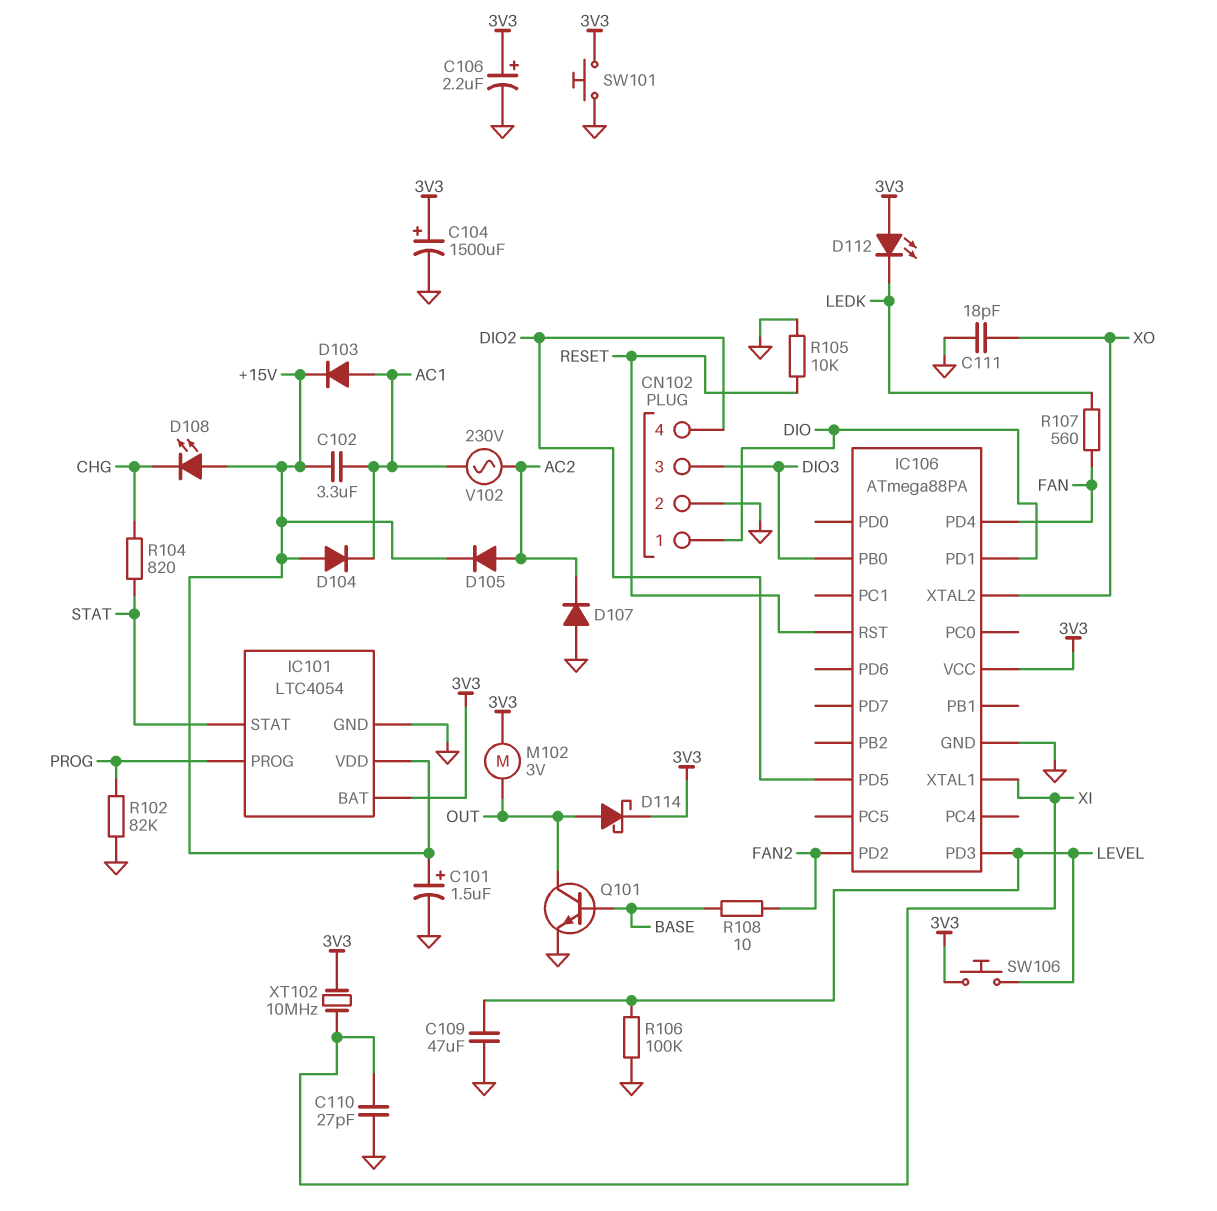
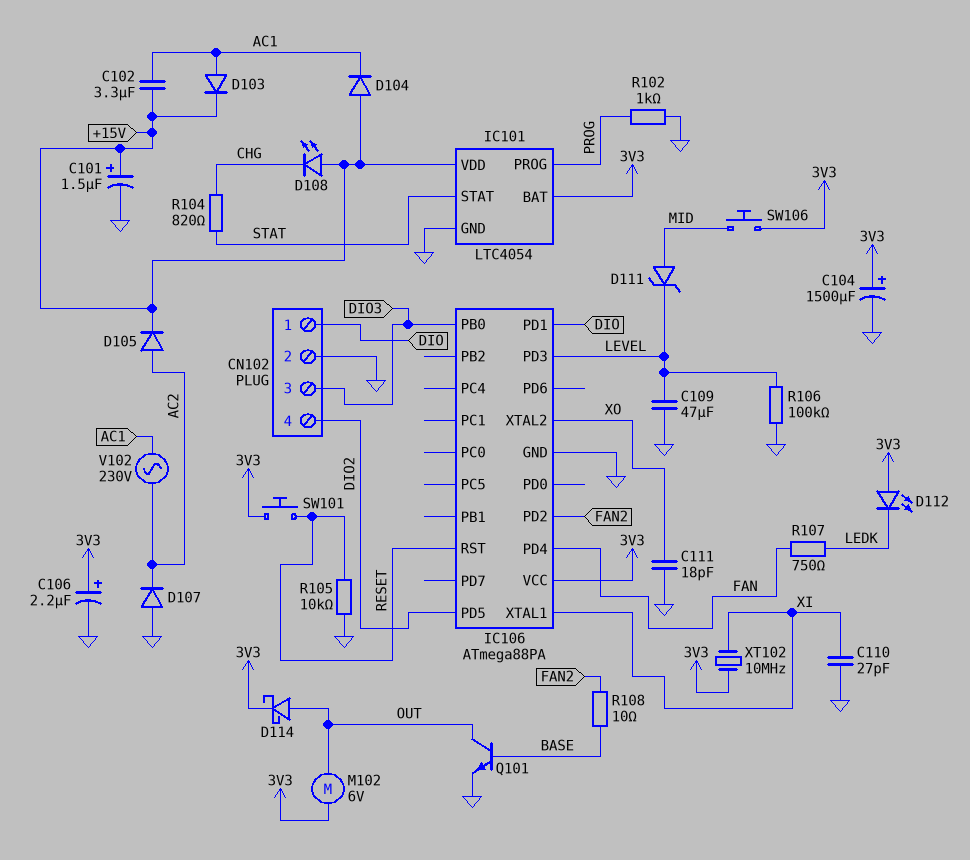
D111: none -> zener (A MID, K LEVEL)
M102: motor 3V (3V3, OUT) -> motor 6V (3V3, OUT)
R102: 82k (GND, PROG) -> 1k (GND, PROG)
R107: 560 (FAN, LEDK) -> 750 (FAN, LEDK)
SW101: button (3V3, GND) -> button (3V3, RESET)
SW106: button (3V3, LEVEL) -> button (3V3, MID)

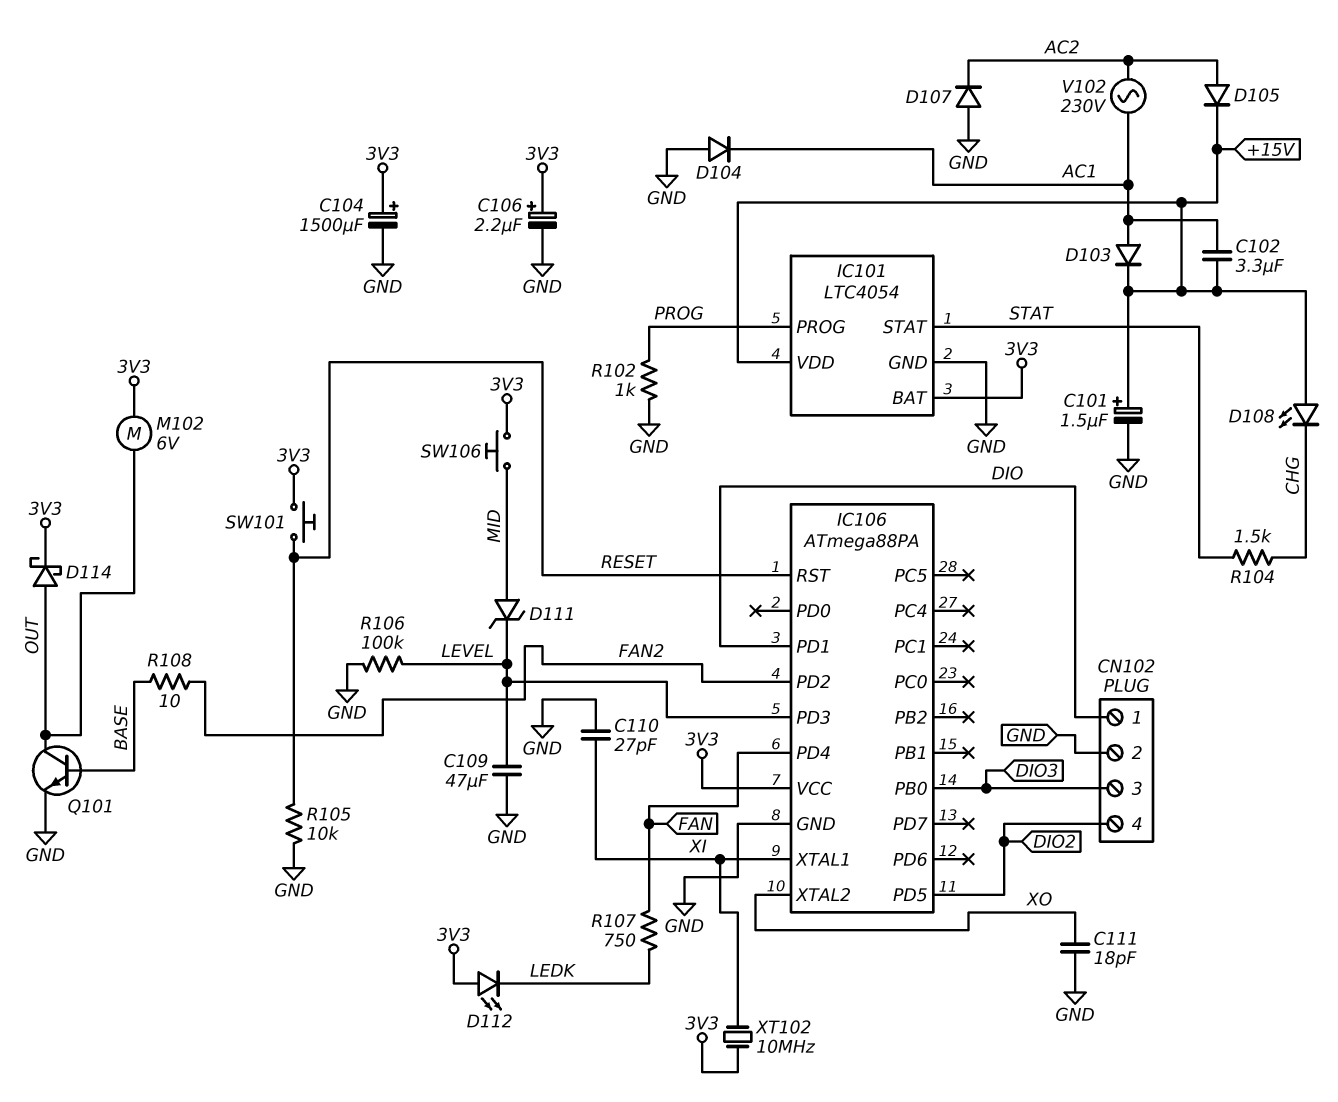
D104: diode (A +15V, K AC1) -> diode (A GND, K AC1)
R104: 820 (CHG, STAT) -> 1.5k (CHG, STAT)

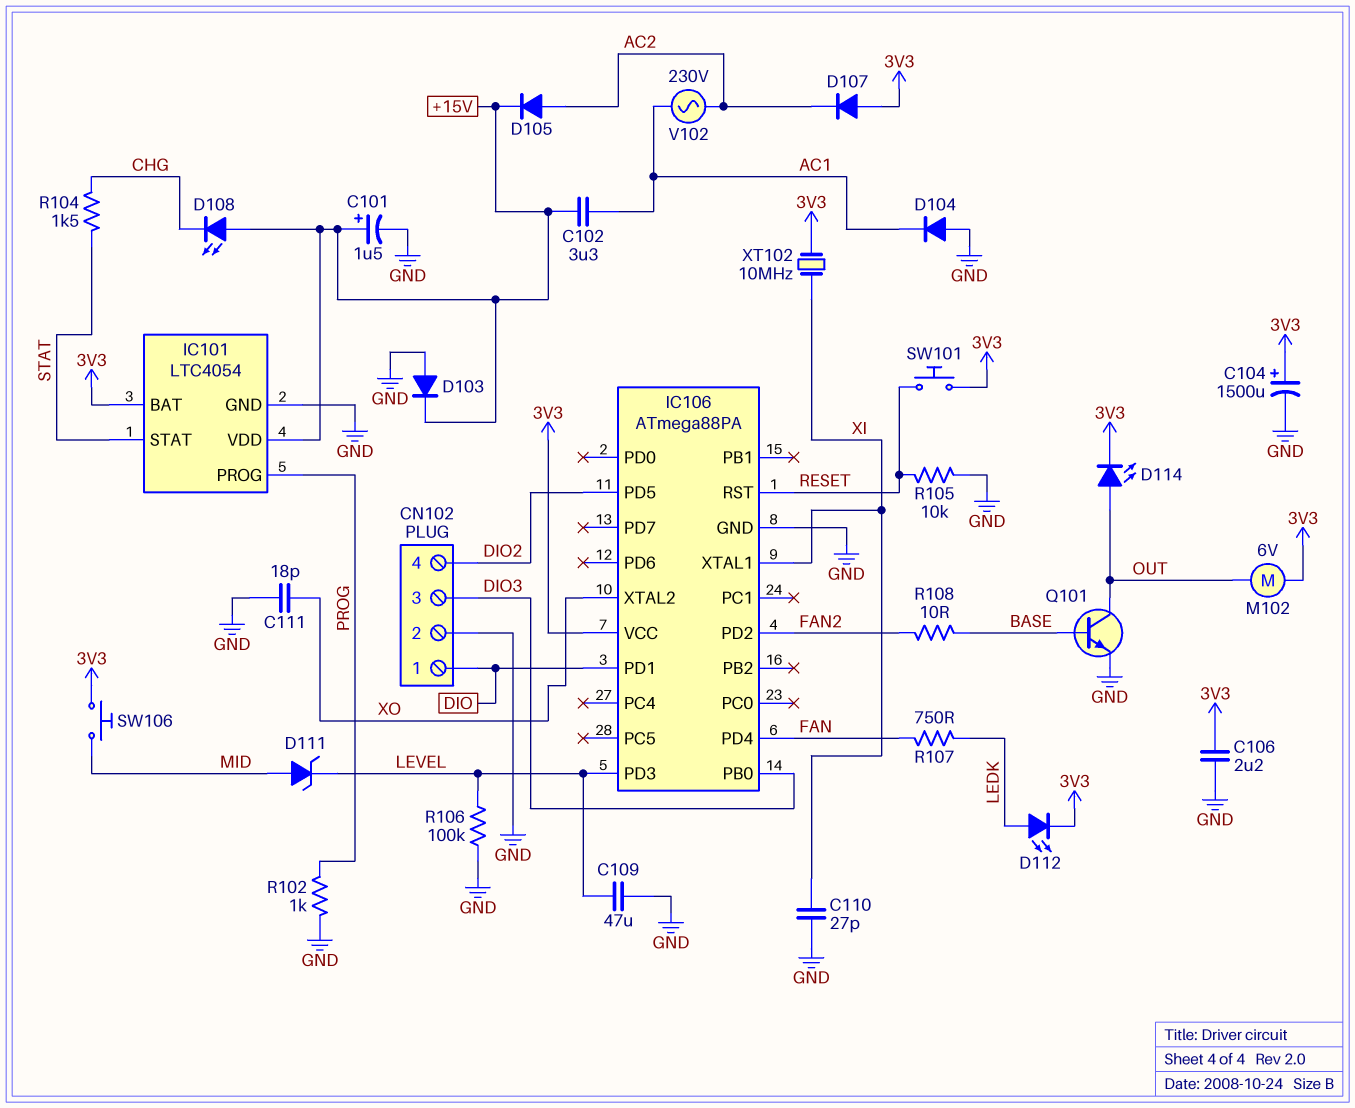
C106: 2.2uF (plus 3V3, minus GND) -> 2.2uF (3V3, GND)
D103: diode (A AC1, K +15V) -> diode (A GND, K +15V)
D107: diode (A GND, K AC2) -> diode (A 3V3, K AC2)
D112: LED (A 3V3, K LEDK) -> LED (A LEDK, K 3V3)
D114: schottky (A OUT, K 3V3) -> LED (A OUT, K 3V3)

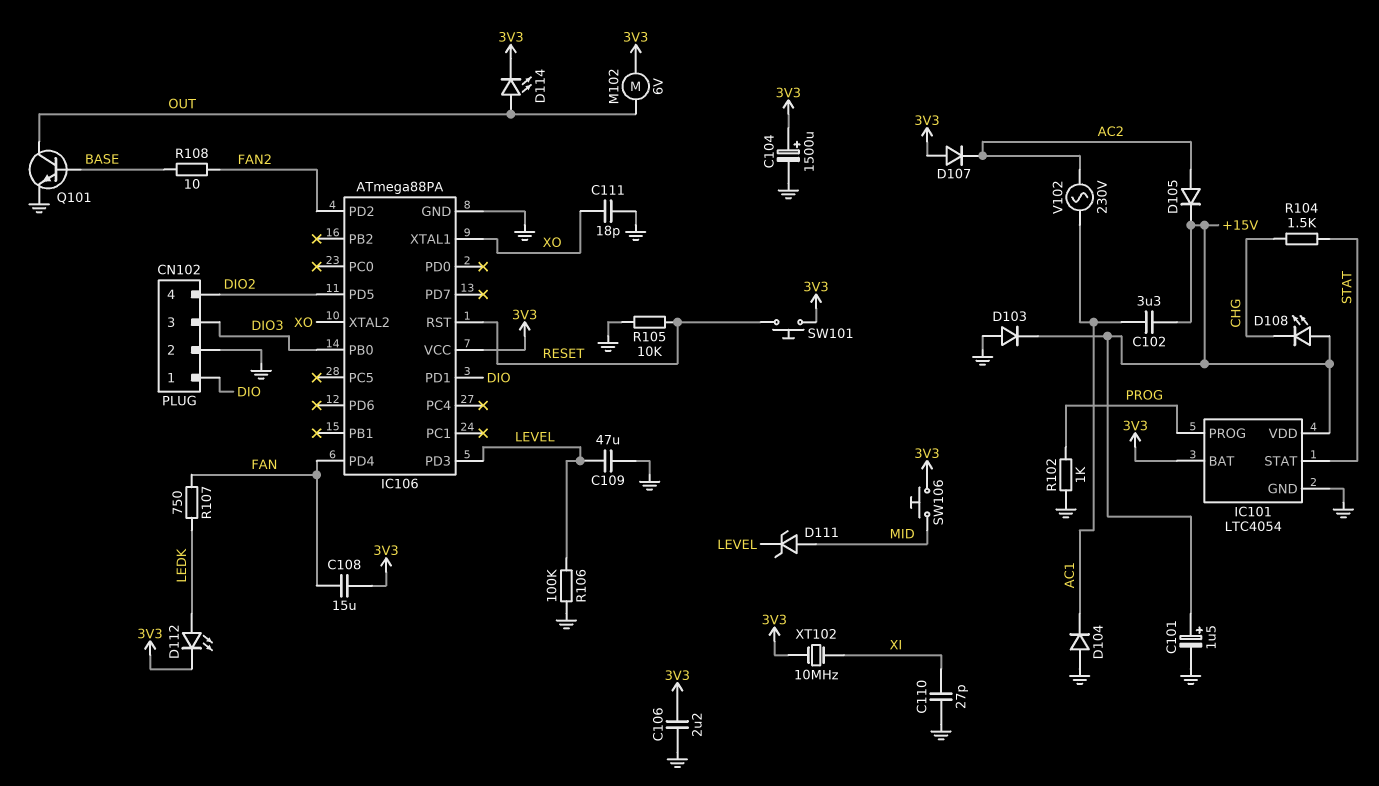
C108: none -> 15uF (3V3, FAN)
IC106 pin XTAL1: XI -> XO

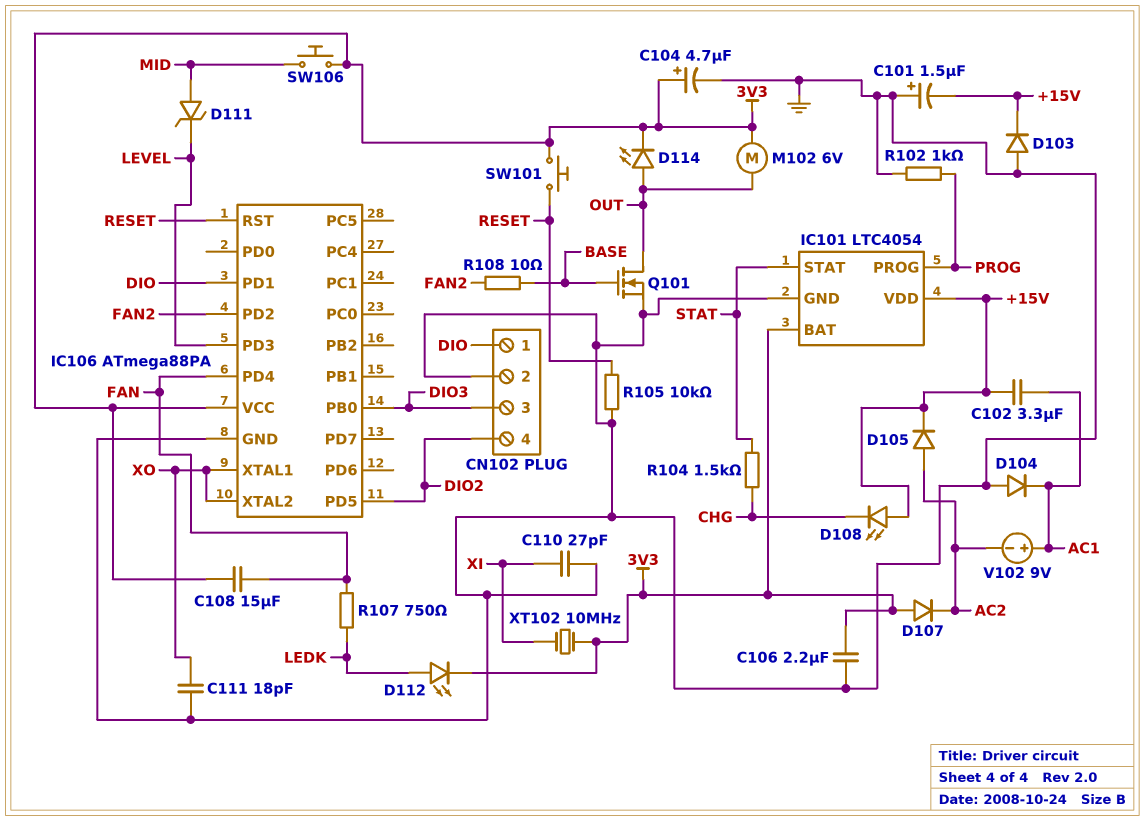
C101: 1.5uF (plus +15V, minus GND) -> 1.5uF (plus GND, minus +15V)
C104: 1500uF (plus 3V3, minus GND) -> 4.7uF (plus 3V3, minus GND)
C109: 47uF (GND, LEVEL) -> none
Q101: NPN (B BASE, C OUT, E GND) -> NMOS (G BASE, D OUT, S GND)
R106: 100k (GND, LEVEL) -> none
V102: AC 230V (AC1, AC2) -> 9V (plus AC1, minus AC2)

